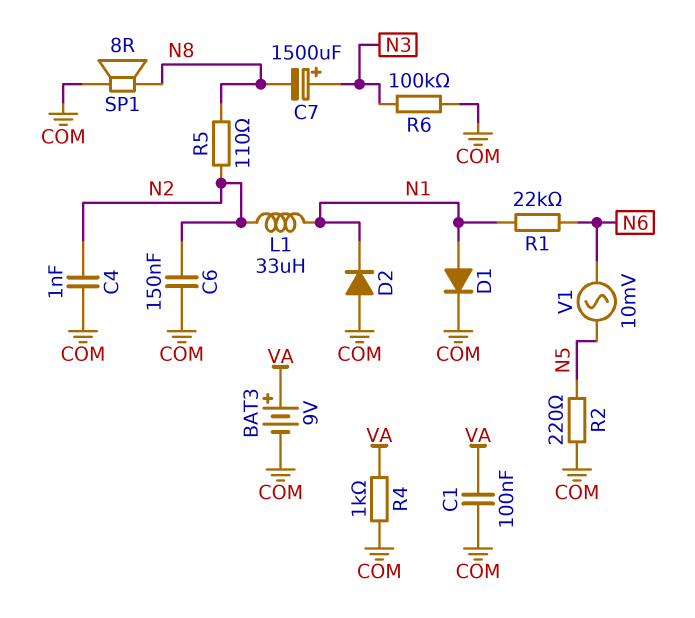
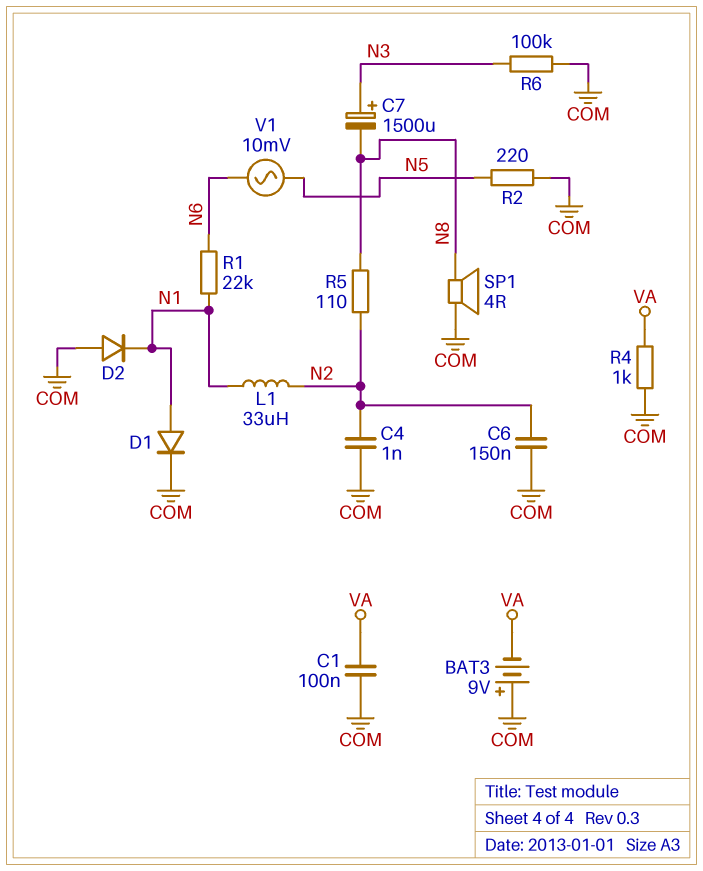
BAT3: 9V (plus VA, minus COM) -> 9V (plus COM, minus VA)
SP1: speaker 8R (COM, N8) -> speaker 4R (COM, N8)

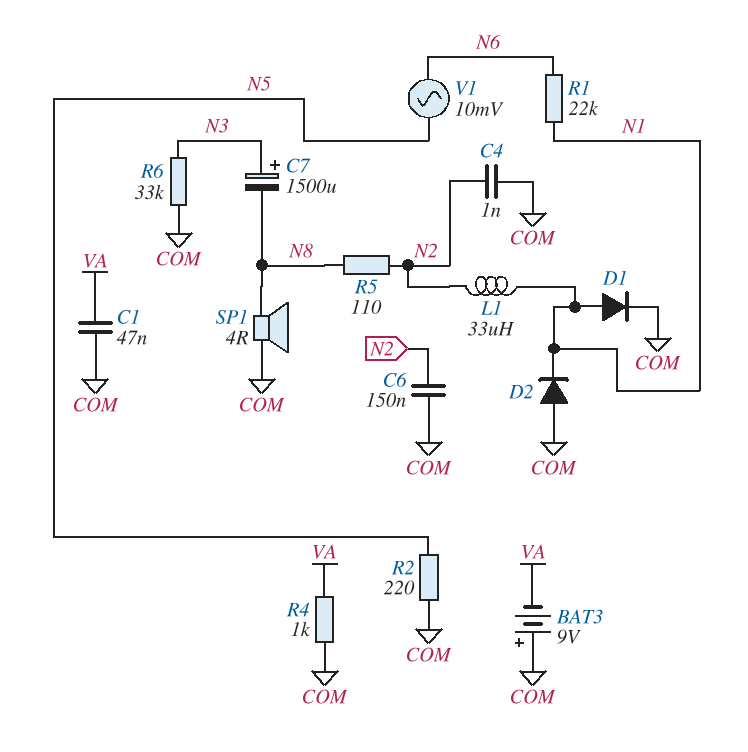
C1: 100nF (COM, VA) -> 47nF (COM, VA)
R6: 100k (COM, N3) -> 33k (COM, N3)

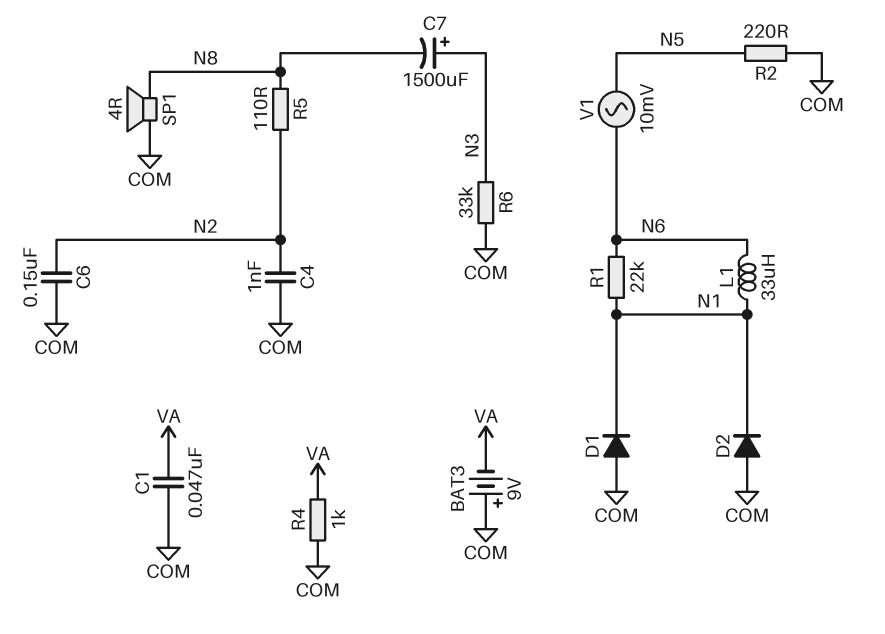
D1: diode (A N1, K COM) -> diode (A COM, K N1)
L1: 33uH (N1, N2) -> 33uH (N1, N6)

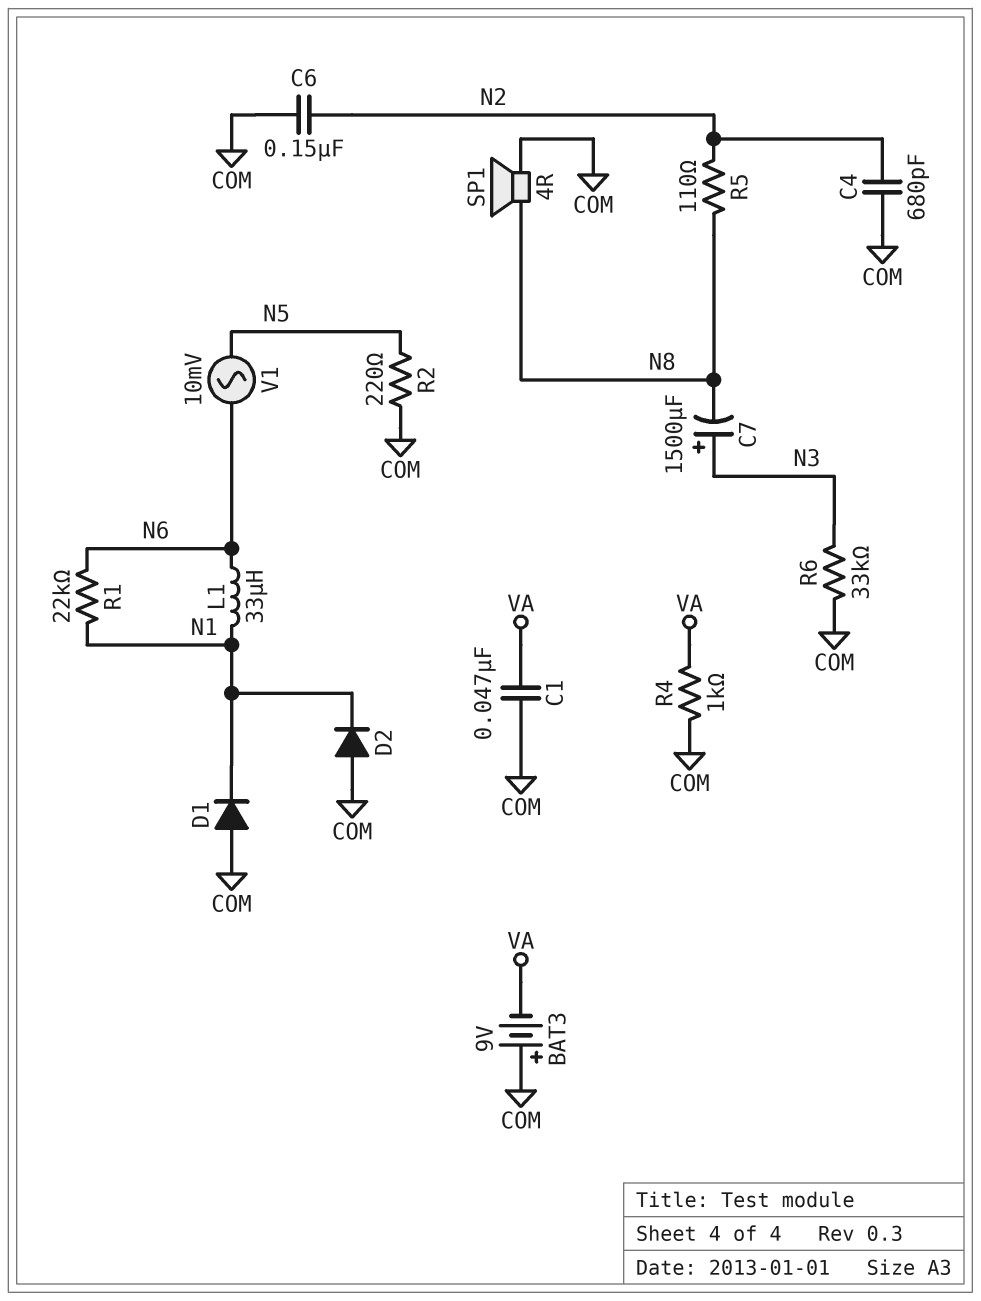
C4: 1nF (COM, N2) -> 680pF (COM, N2)

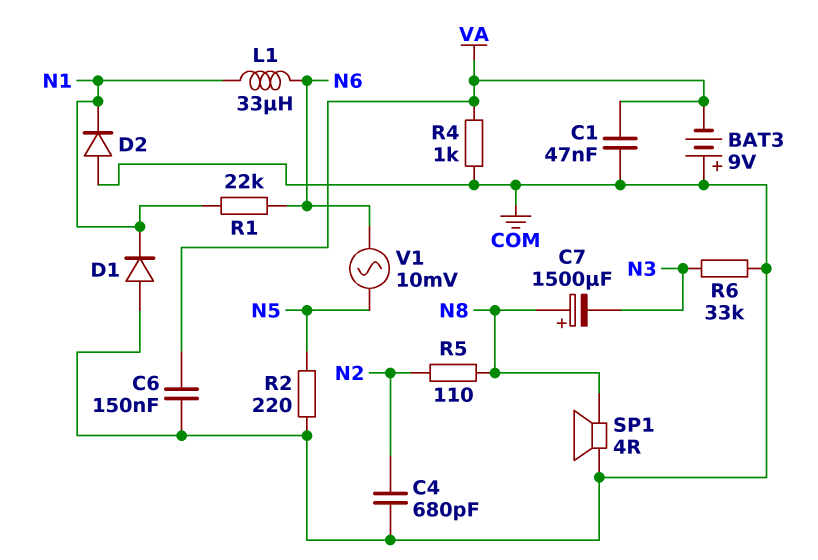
C6: 150nF (COM, N2) -> 150nF (COM, VA)
C7: 1500uF (plus N3, minus N8) -> 1500uF (plus N8, minus N3)

